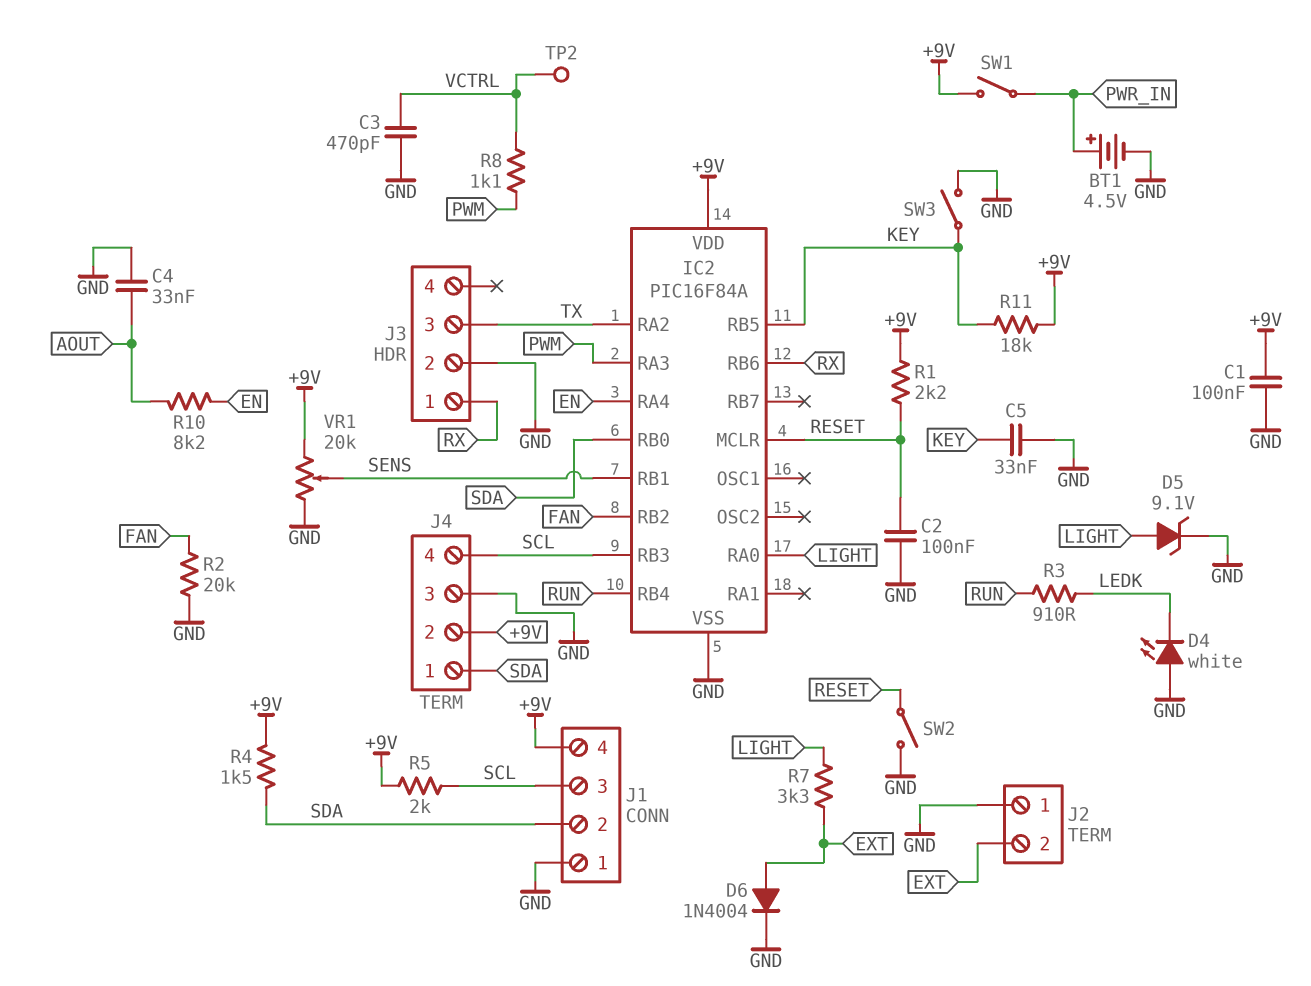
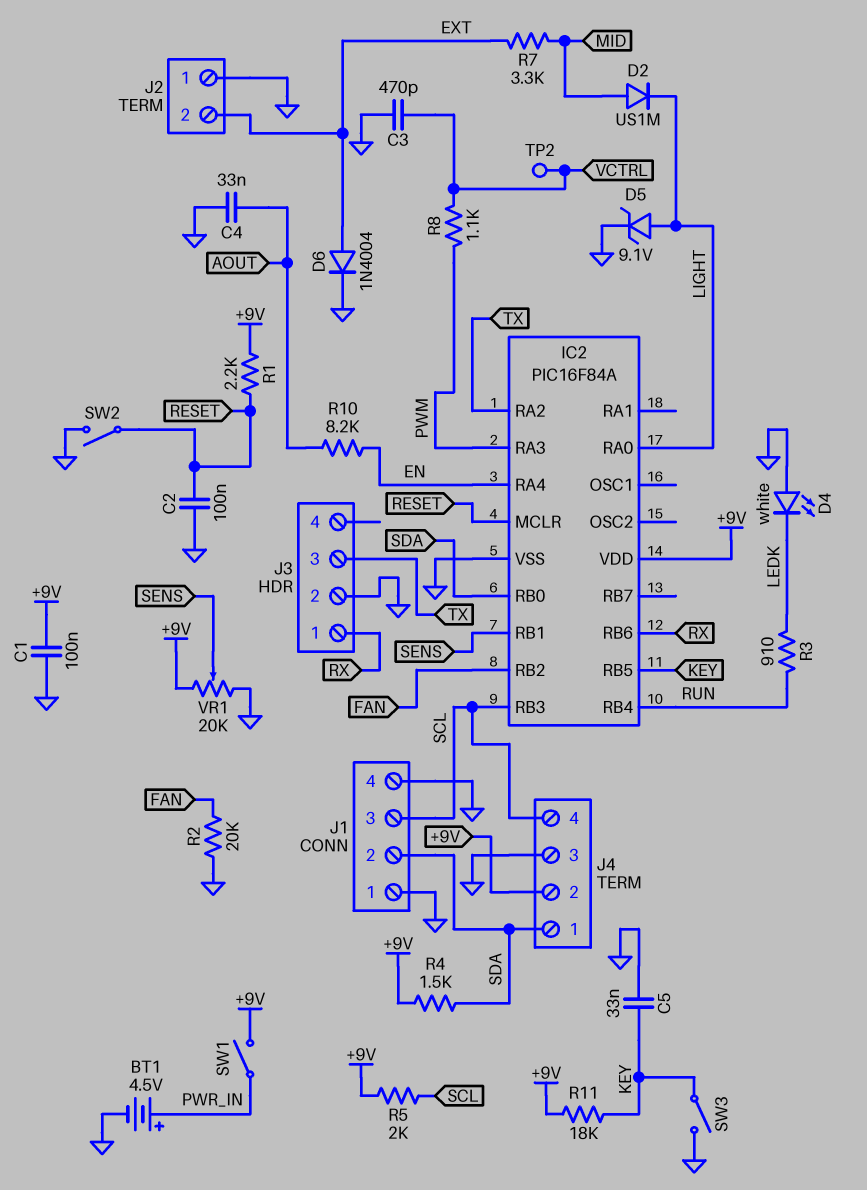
D2: none -> diode US1M (A MID, K LIGHT)
J1 pin 4: +9V -> GND
R7: 3.3k (EXT, LIGHT) -> 3.3k (EXT, MID)

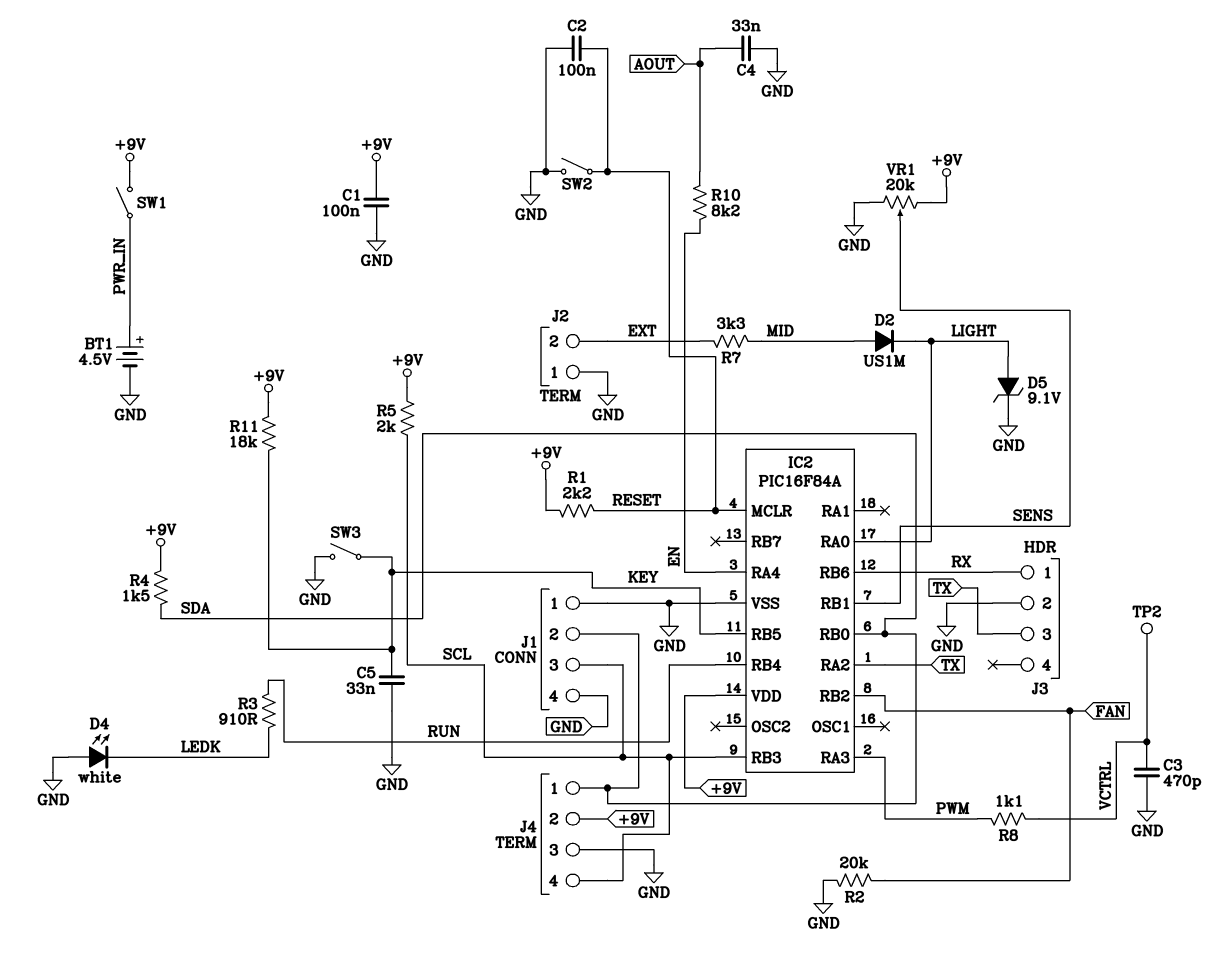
D6: diode 1N4004 (A EXT, K GND) -> none

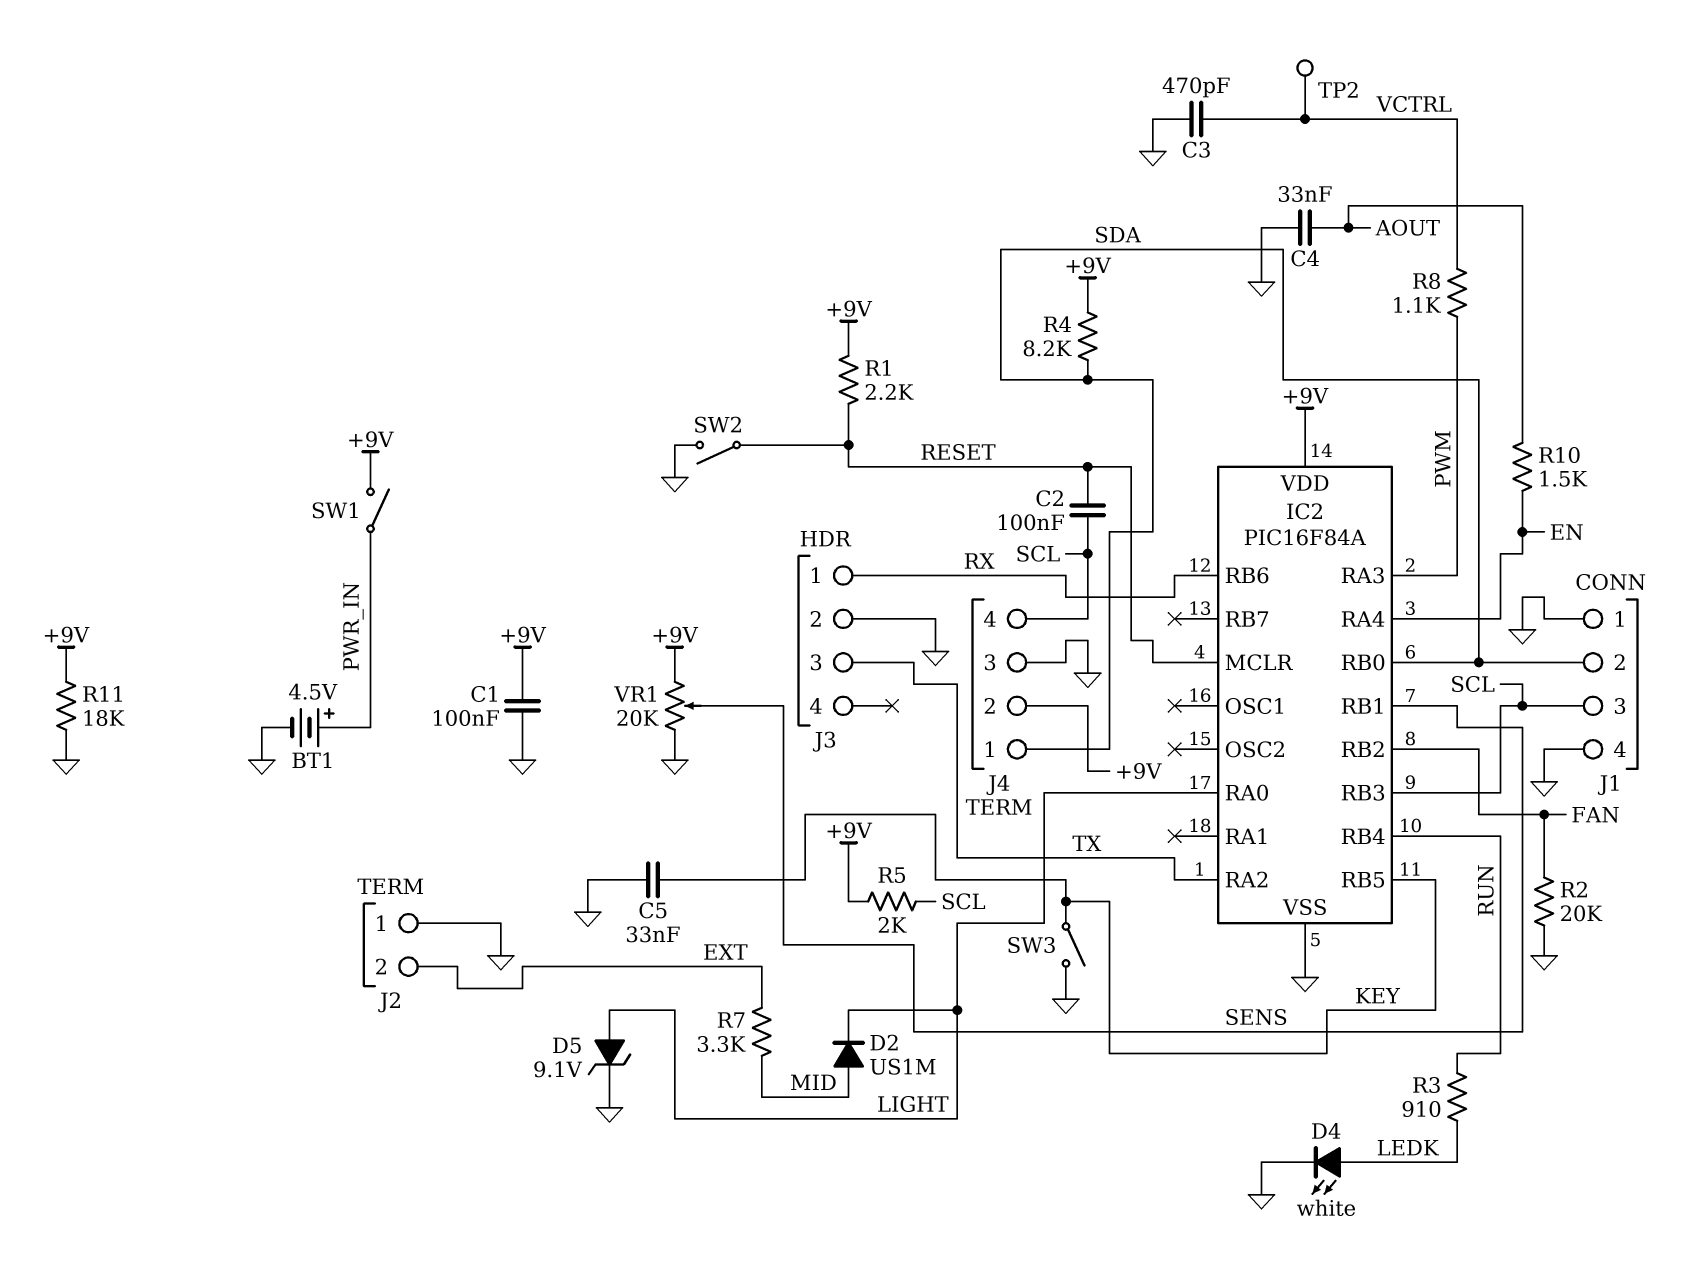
C2: 100nF (GND, RESET) -> 100nF (RESET, SCL)
D4: LED white (A GND, K LEDK) -> LED white (A LEDK, K GND)
R4: 1.5k (+9V, SDA) -> 8.2k (+9V, SDA)
R10: 8.2k (AOUT, EN) -> 1.5k (AOUT, EN)
R11: 18k (+9V, KEY) -> 18k (+9V, GND)

